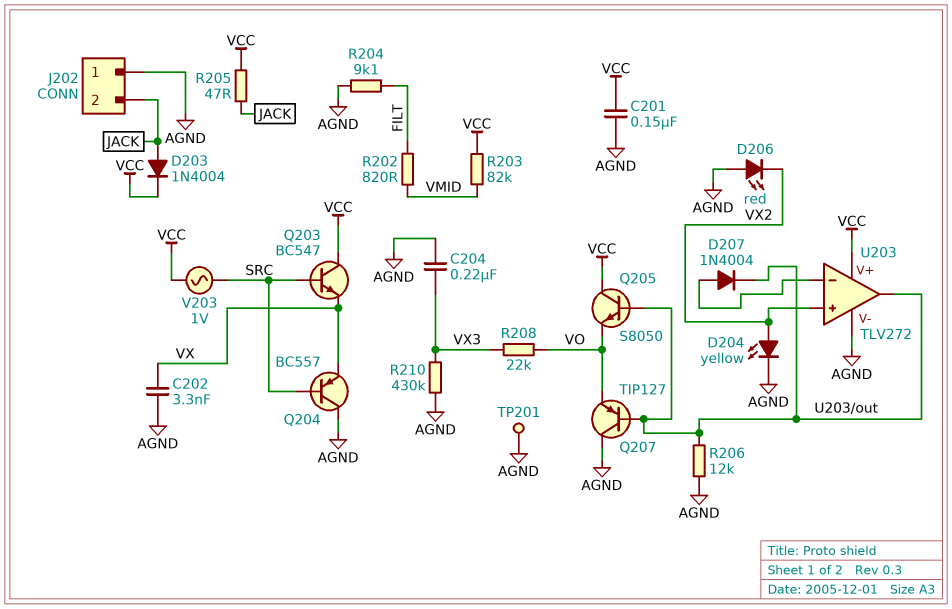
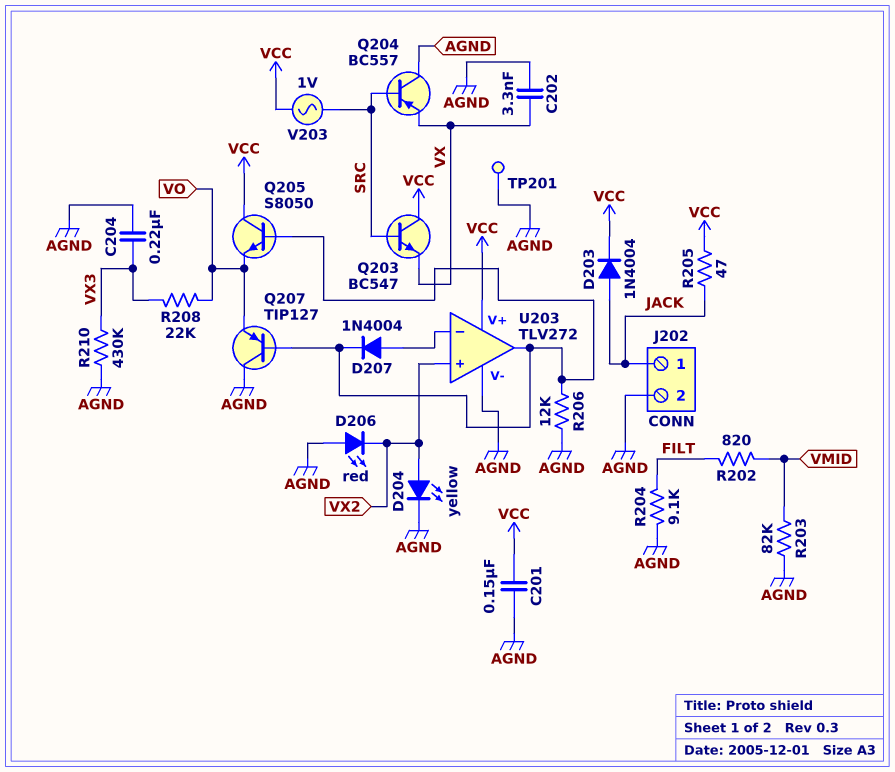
J202 pin 1: AGND -> JACK
J202 pin 2: JACK -> AGND
R203: 82k (VCC, VMID) -> 82k (AGND, VMID)

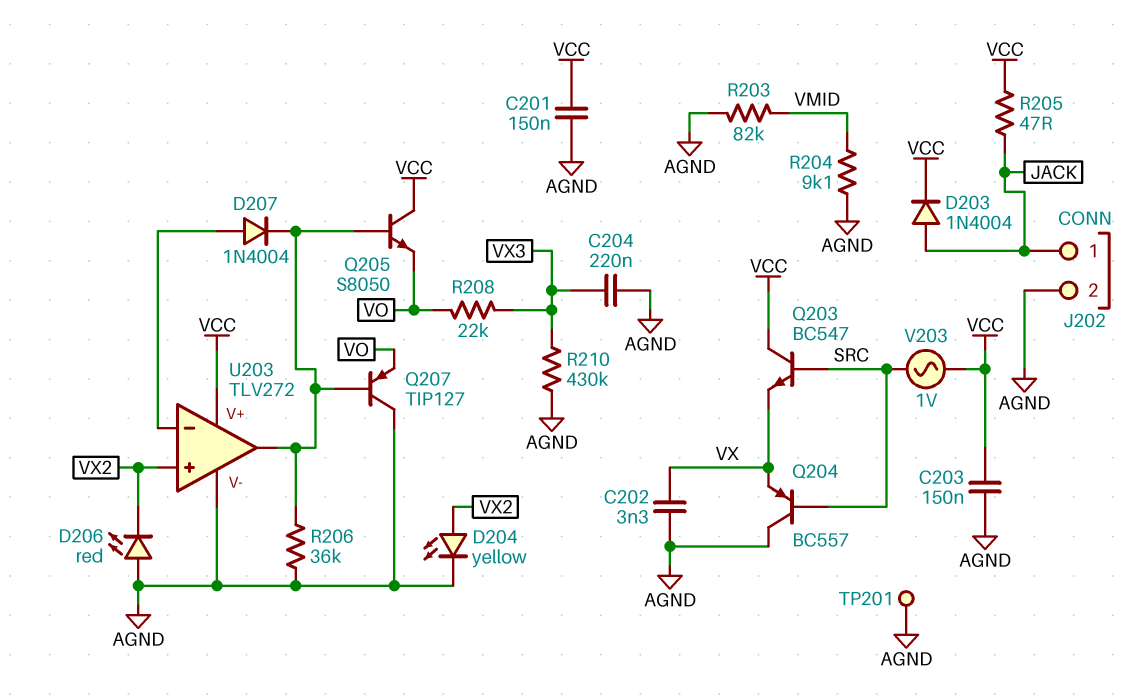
C203: none -> 150nF (AGND, VCC)
R202: 820 (FILT, VMID) -> none
R204: 9.1k (AGND, FILT) -> 9.1k (AGND, VMID)
R206: 12k (AGND, U203/out) -> 36k (AGND, U203/out)

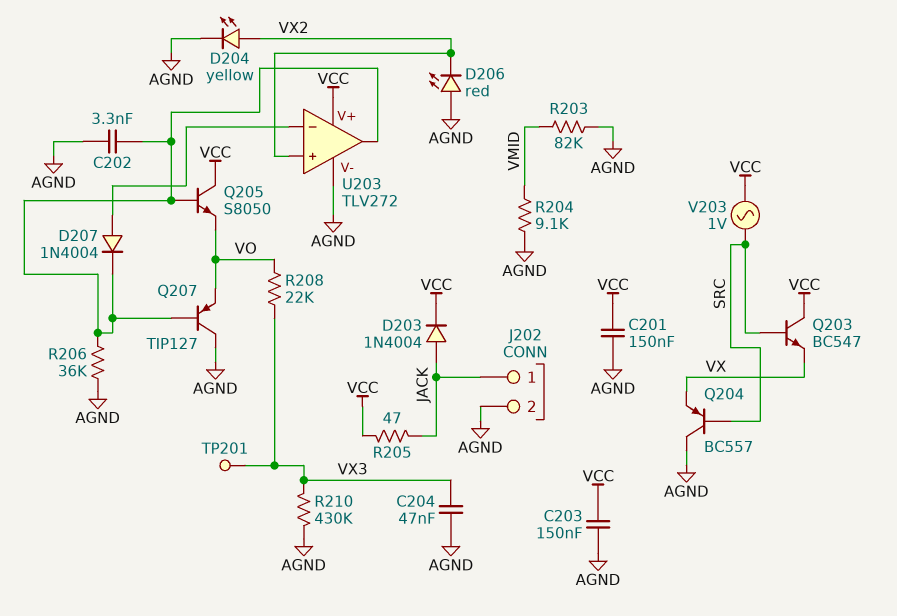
C202: 3.3nF (AGND, VX) -> 3.3nF (AGND, U203/out)
C204: 220nF (AGND, VX3) -> 47nF (AGND, VX3)
TP201: test point (AGND) -> test point (VX3)

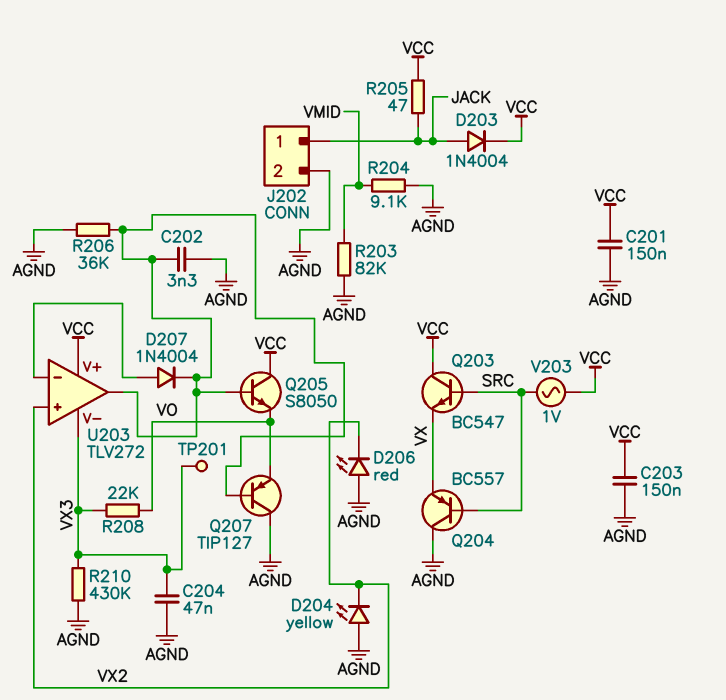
D204: LED yellow (A VX2, K AGND) -> LED yellow (A AGND, K VX2)
U203 pin V-: AGND -> VX3

